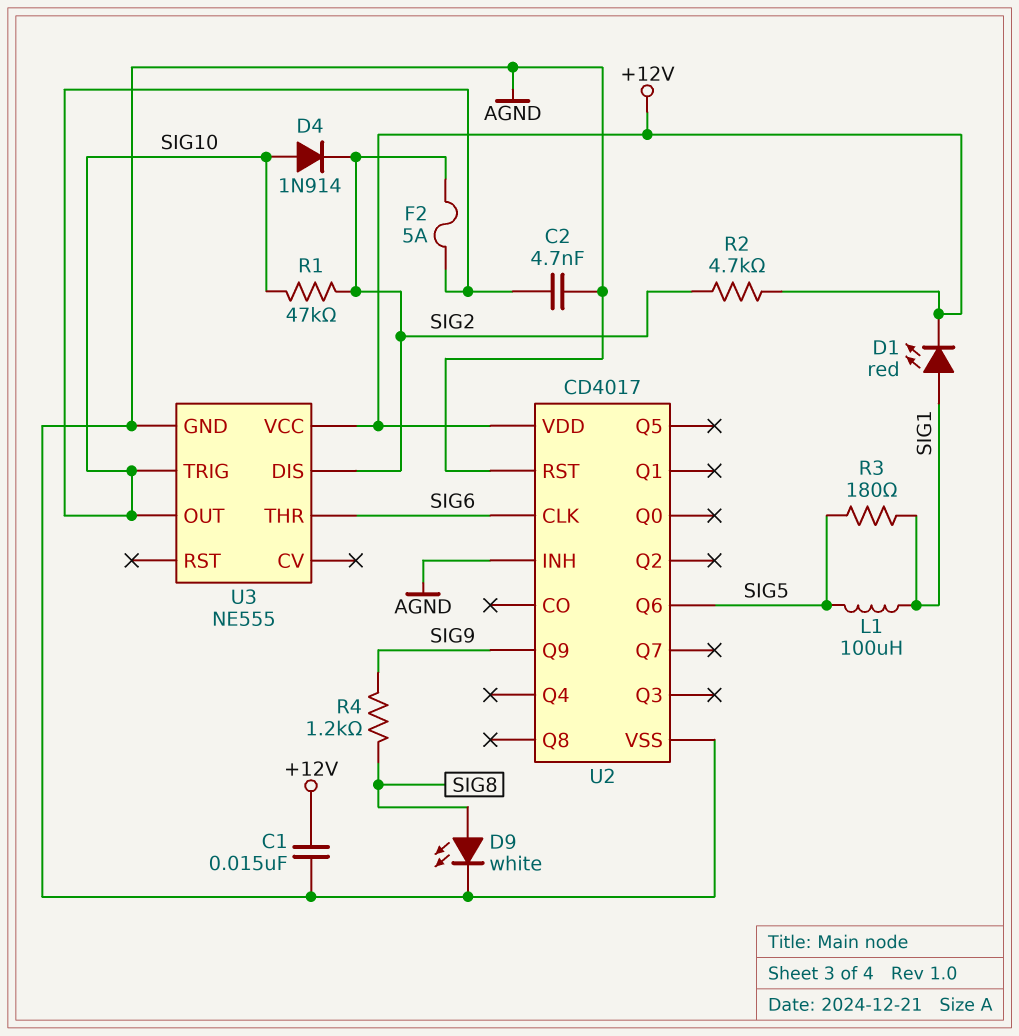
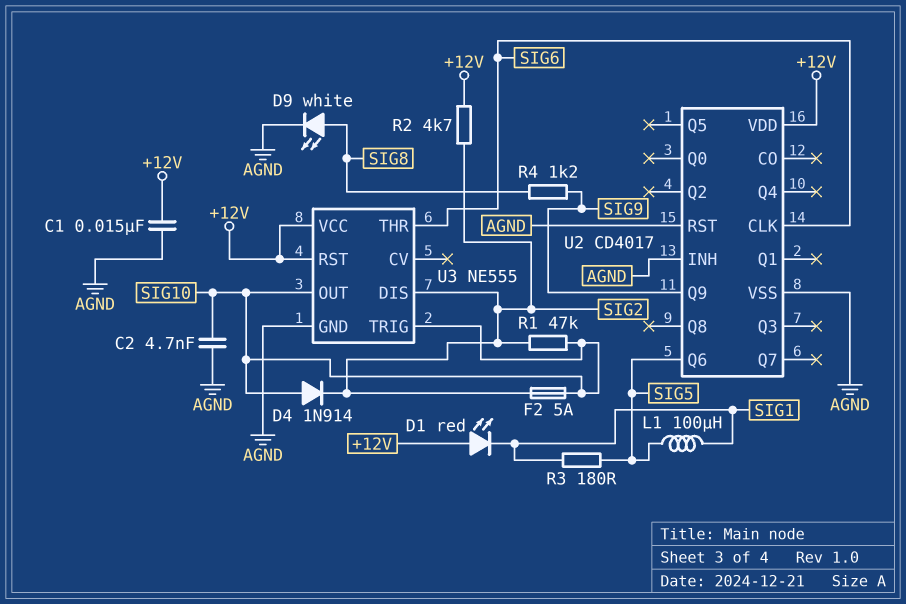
D1: LED red (A SIG1, K +12V) -> LED red (A +12V, K SIG1)
U3 pin RST: none -> +12V

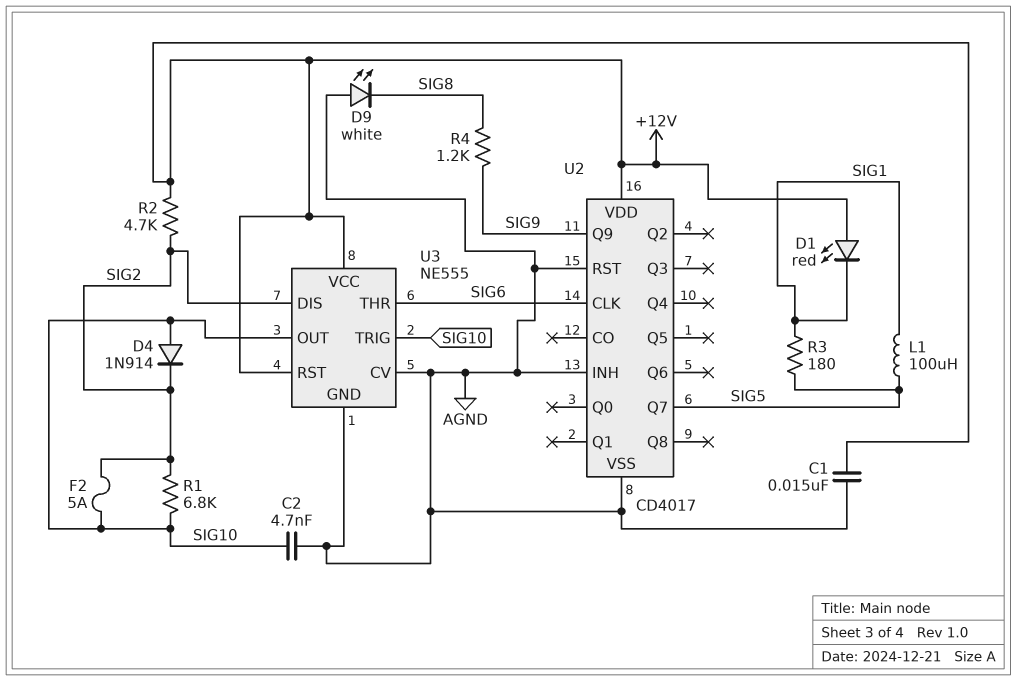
D9: LED white (A SIG8, K AGND) -> LED white (A AGND, K SIG8)
R1: 47k (SIG2, SIG10) -> 6.8k (SIG2, SIG10)
U2 pin Q6: SIG5 -> none
U2 pin Q7: none -> SIG5
U3 pin CV: none -> AGND

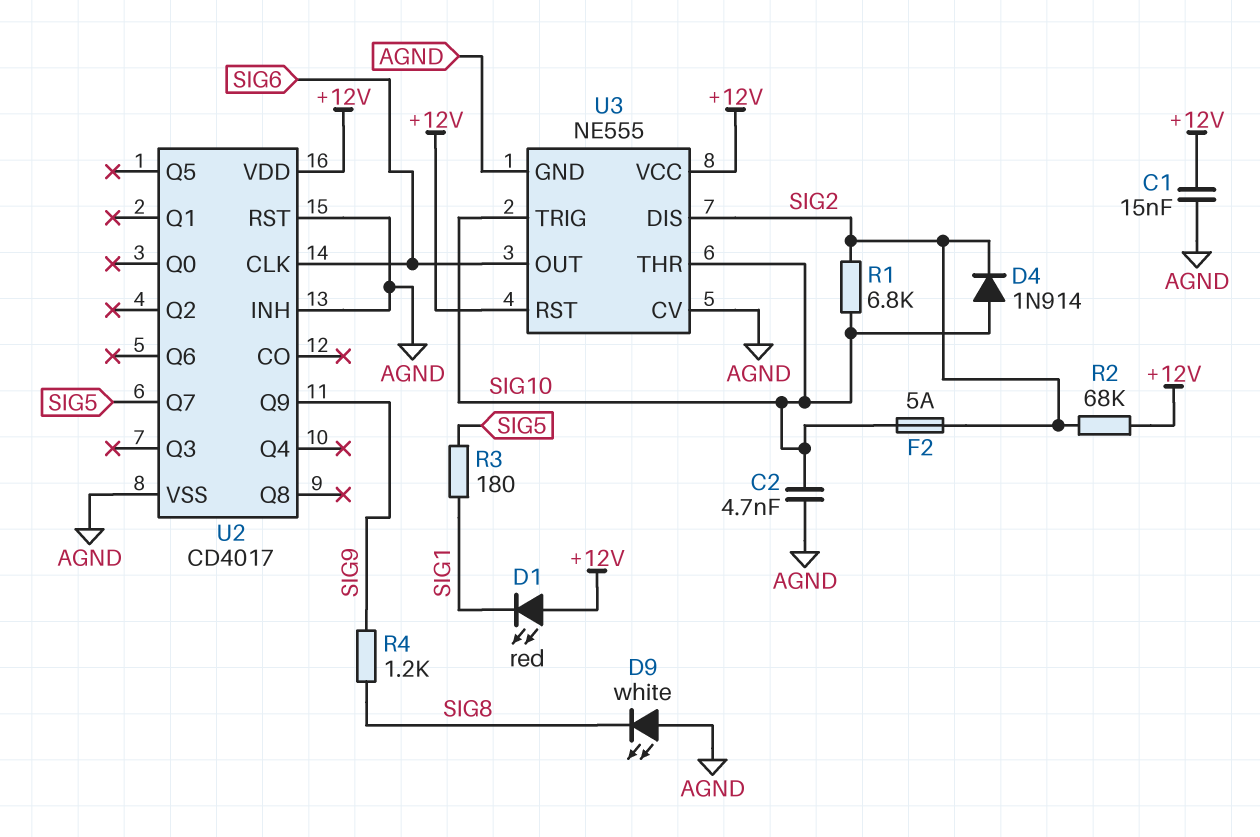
L1: 100uH (SIG1, SIG5) -> none
R2: 4.7k (+12V, SIG2) -> 68k (+12V, SIG2)
U3 pin OUT: SIG10 -> SIG6
U3 pin THR: SIG6 -> SIG10

